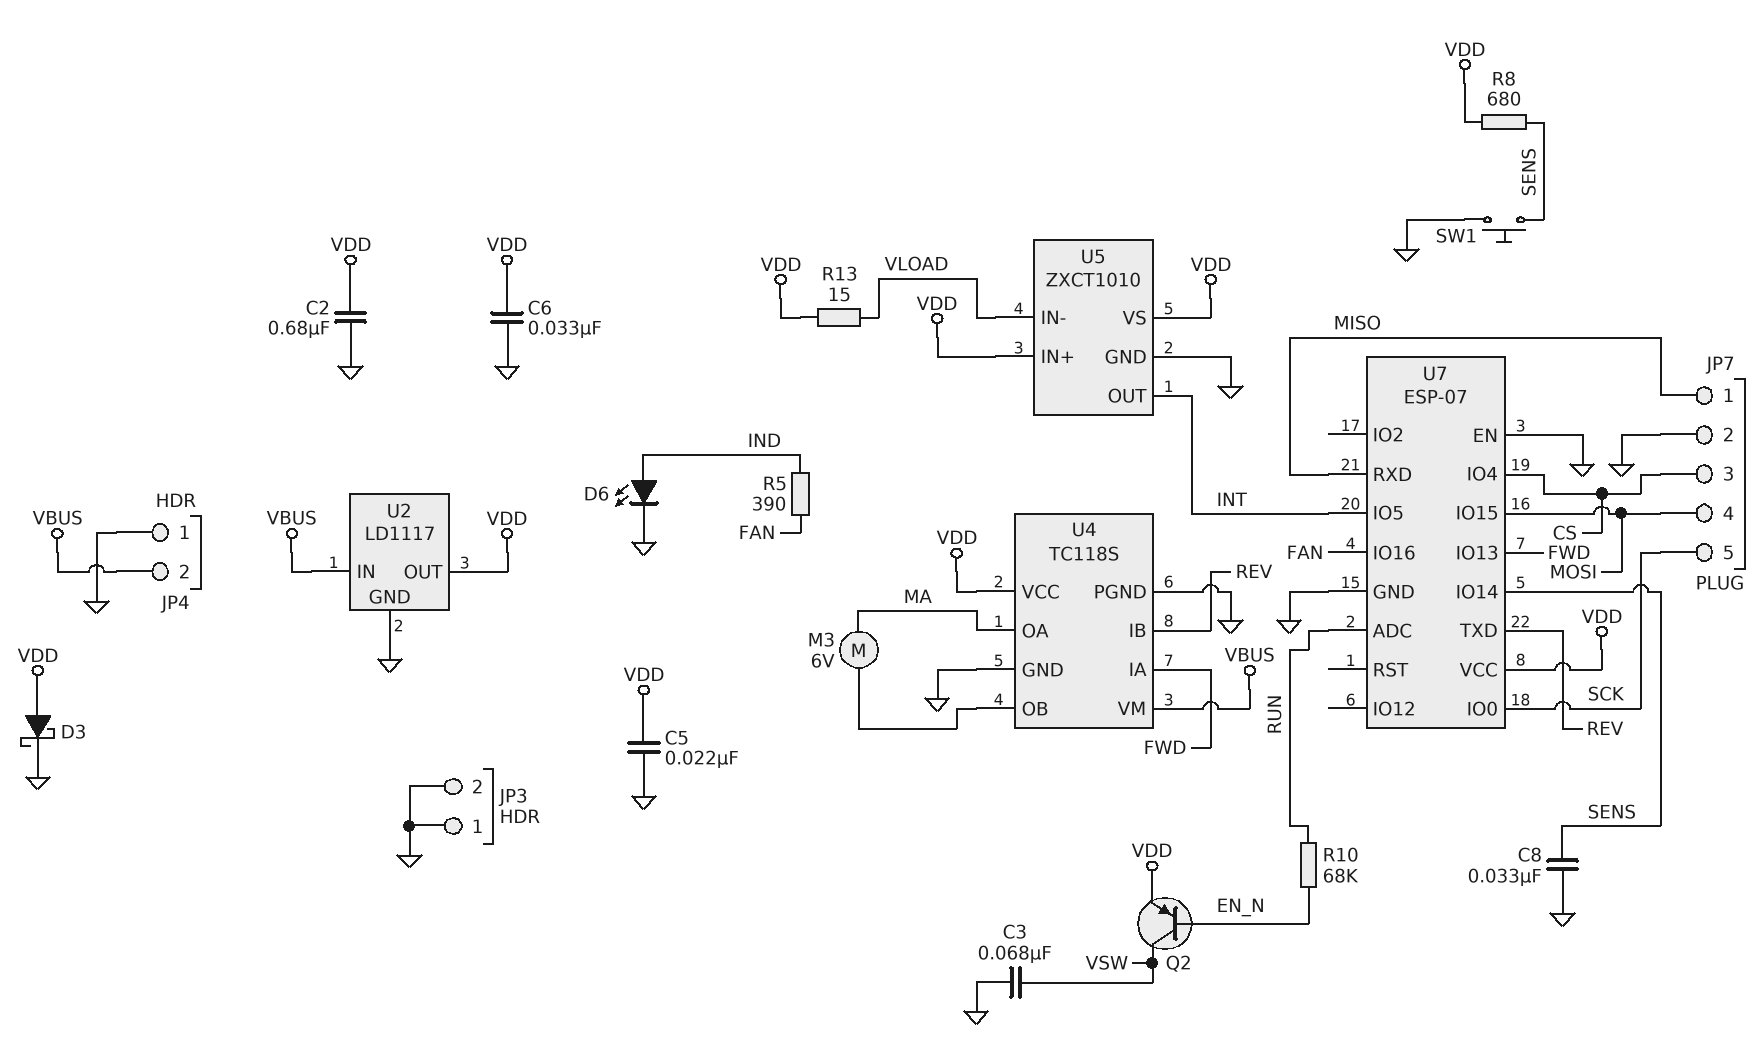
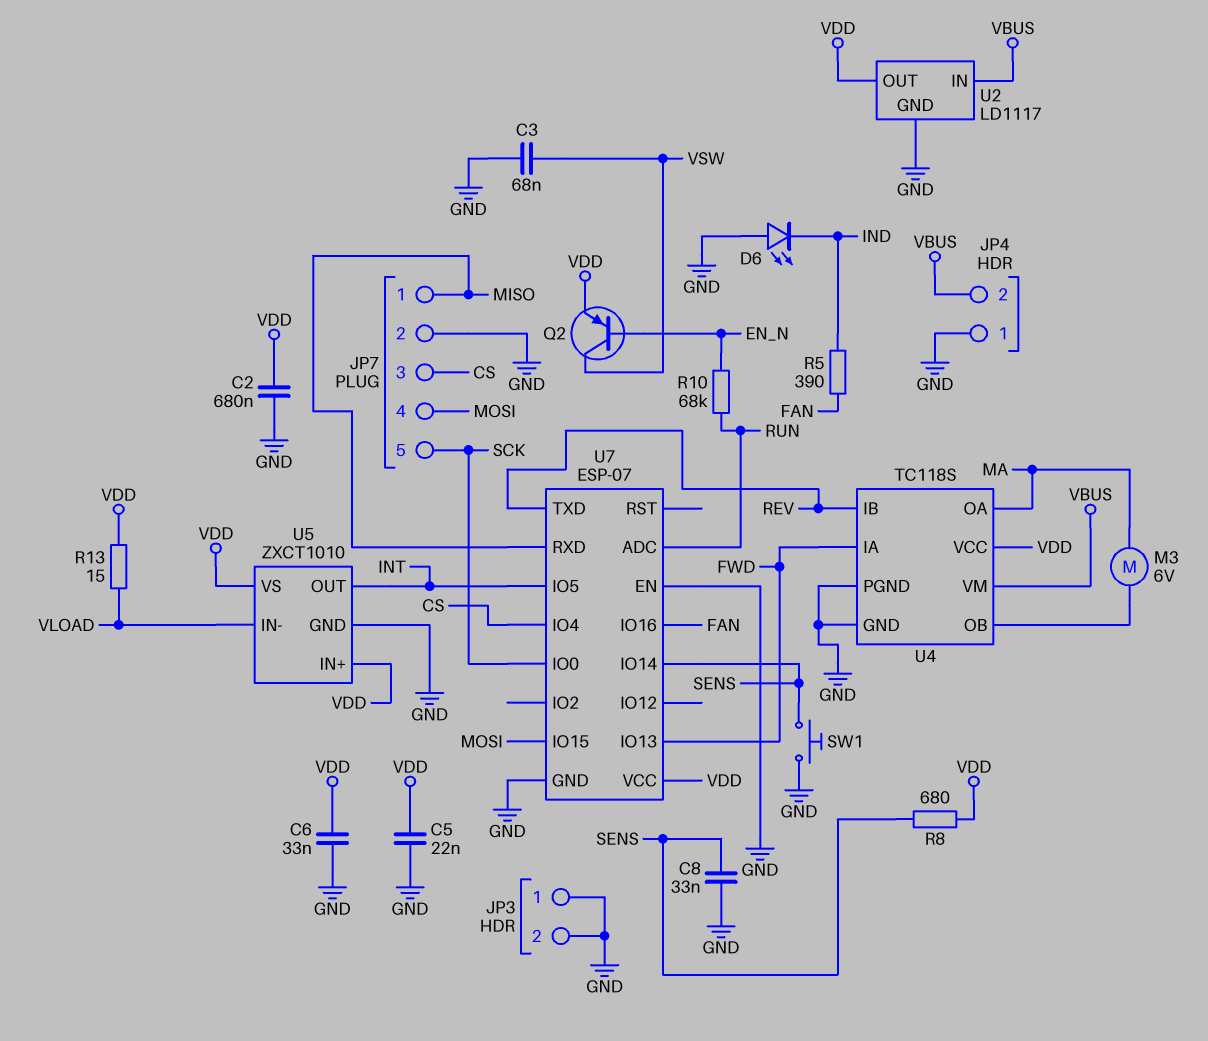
D3: schottky (A VDD, K GND) -> none
D6: LED (A IND, K GND) -> LED (A GND, K IND)

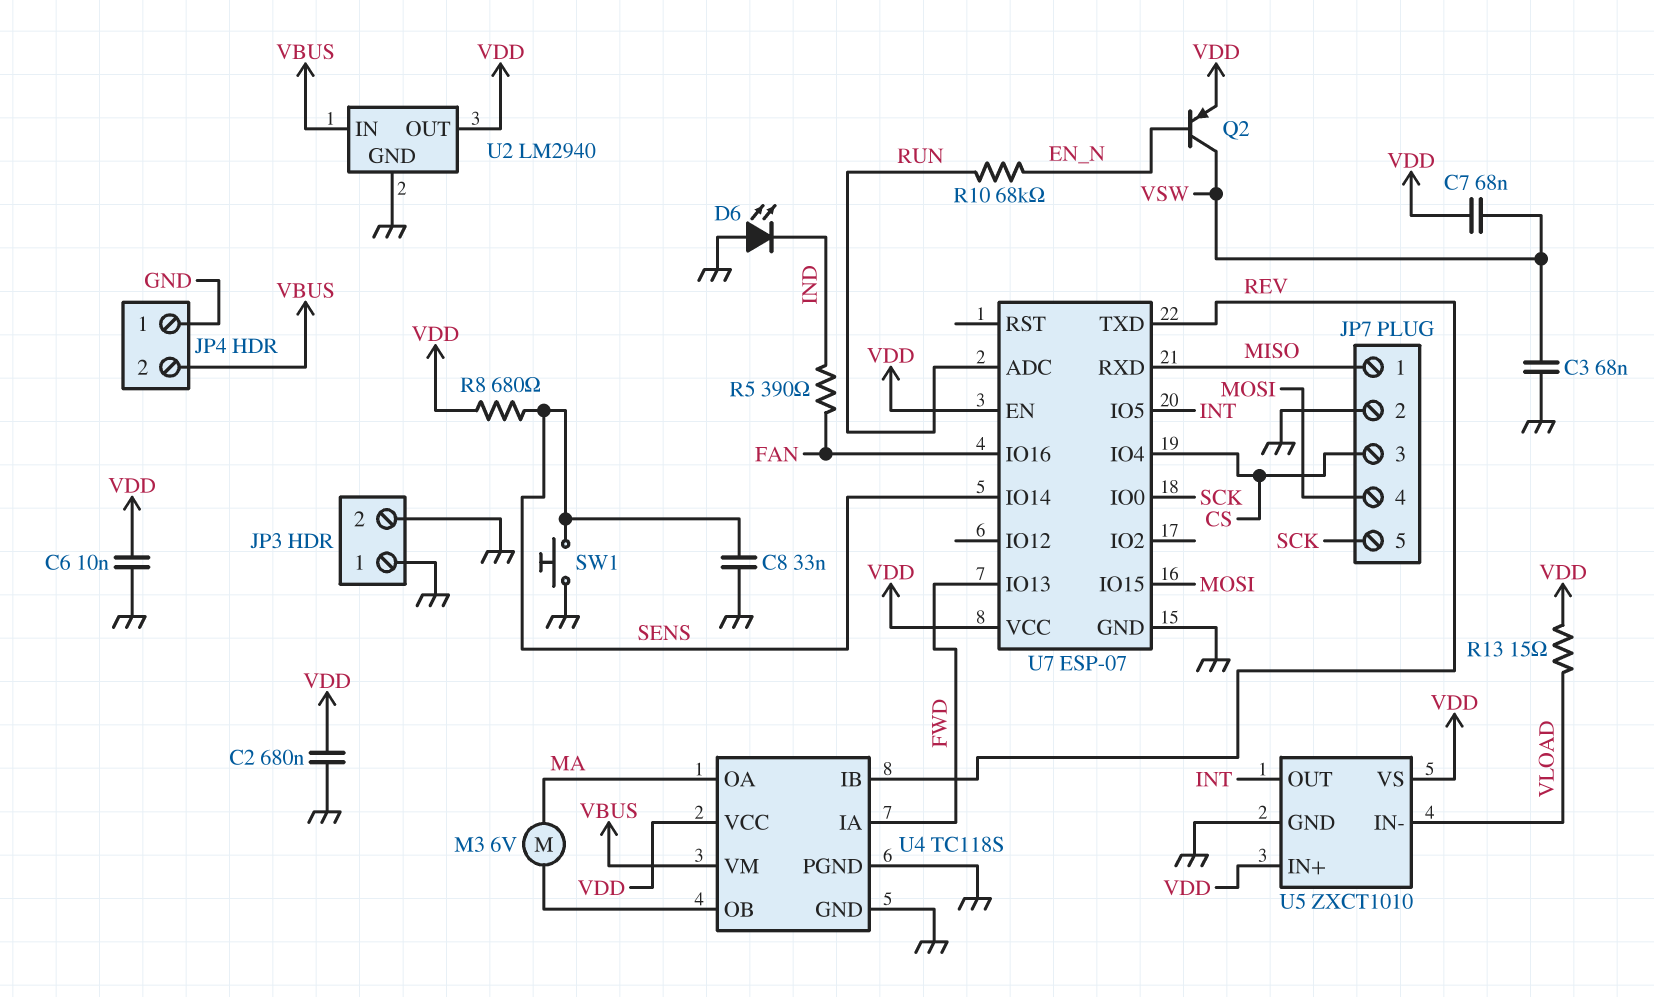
C5: 22nF (GND, VDD) -> none
C6: 33nF (GND, VDD) -> 10nF (GND, VDD)
C7: none -> 68nF (VDD, VSW)
U2: LD1117 -> LM2940
U7 pin EN: GND -> VDD

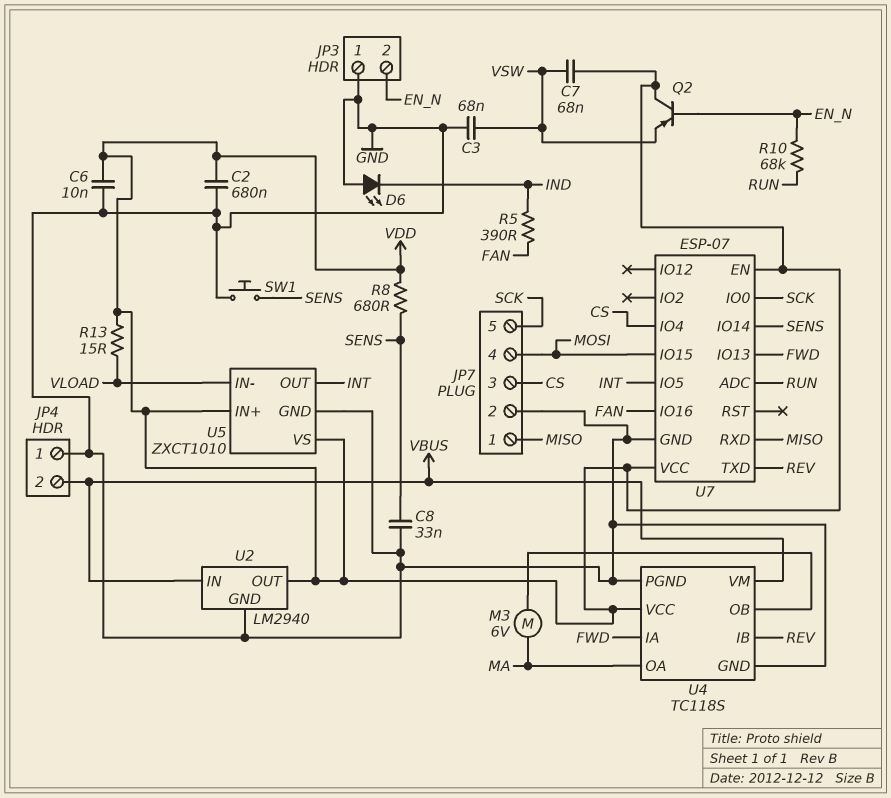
JP3 pin 2: GND -> EN_N
Q2: PNP (B EN_N, C VSW, E VDD) -> PNP (B EN_N, C VDD, E VSW)

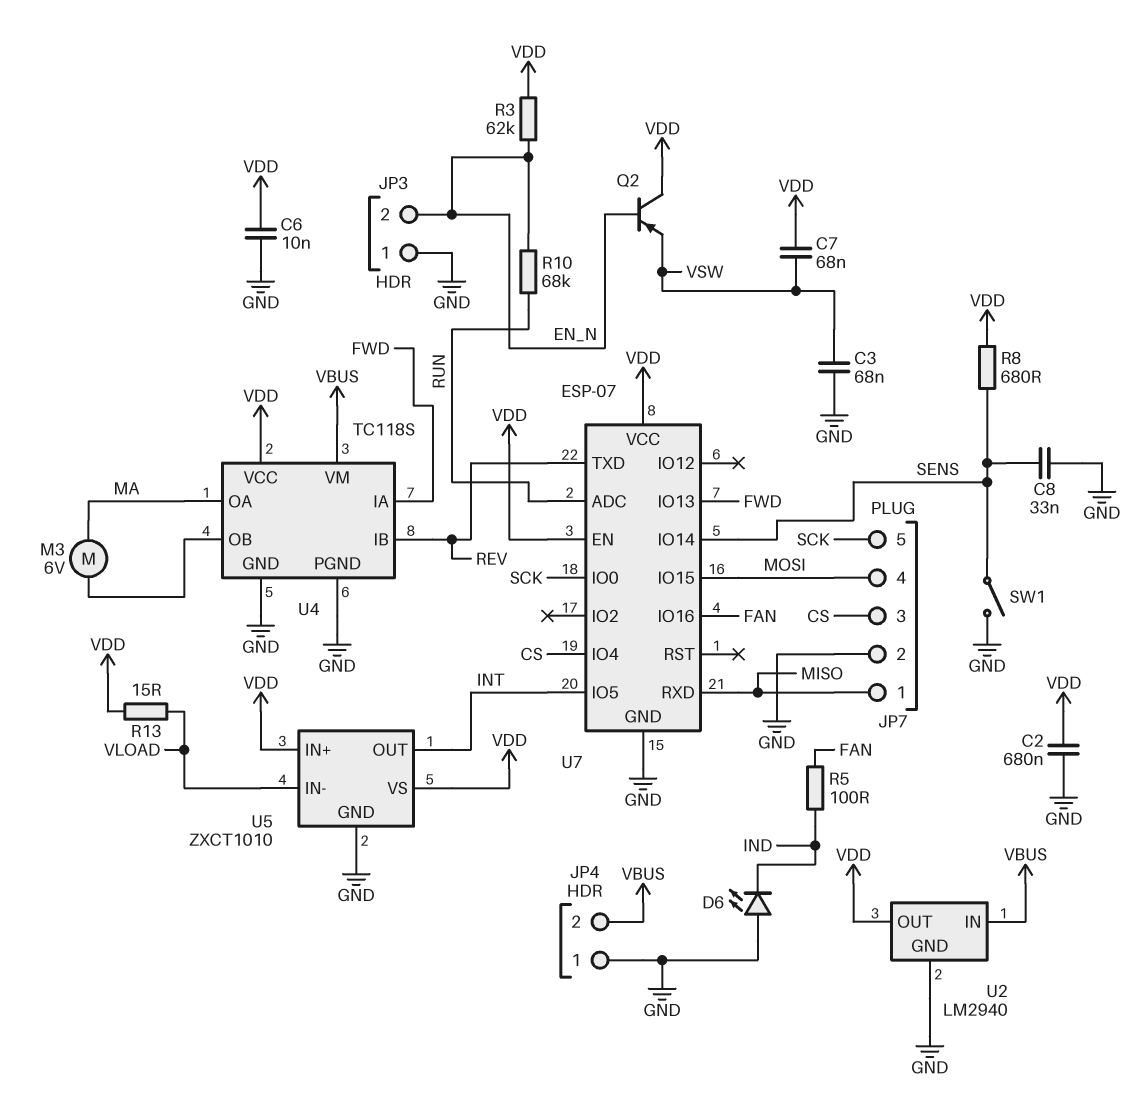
R3: none -> 62k (EN_N, VDD)
R5: 390 (FAN, IND) -> 100 (FAN, IND)
SW1: button (GND, SENS) -> switch (GND, SENS)

